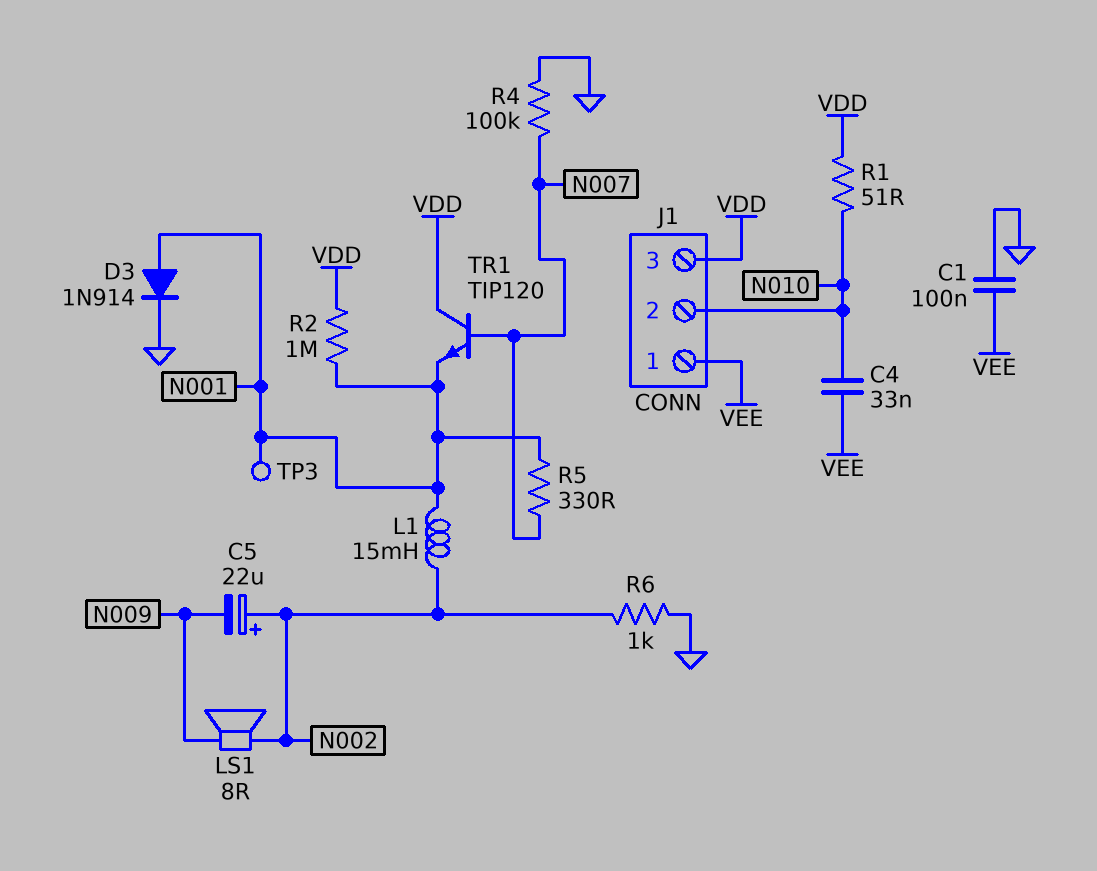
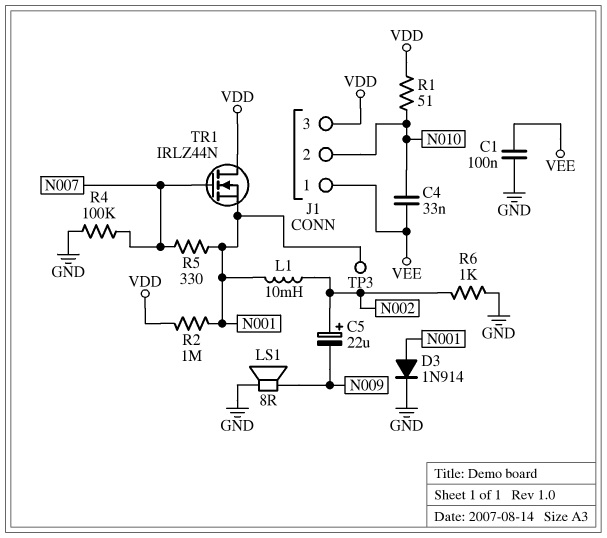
L1: 15mH (N001, N002) -> 10mH (N001, N002)
LS1: speaker 8R (N002, N009) -> speaker 8R (GND, N009)
TR1: NPN TIP120 (B N007, C VDD, E N001) -> NMOS IRLZ44N (G N007, D VDD, S N001)

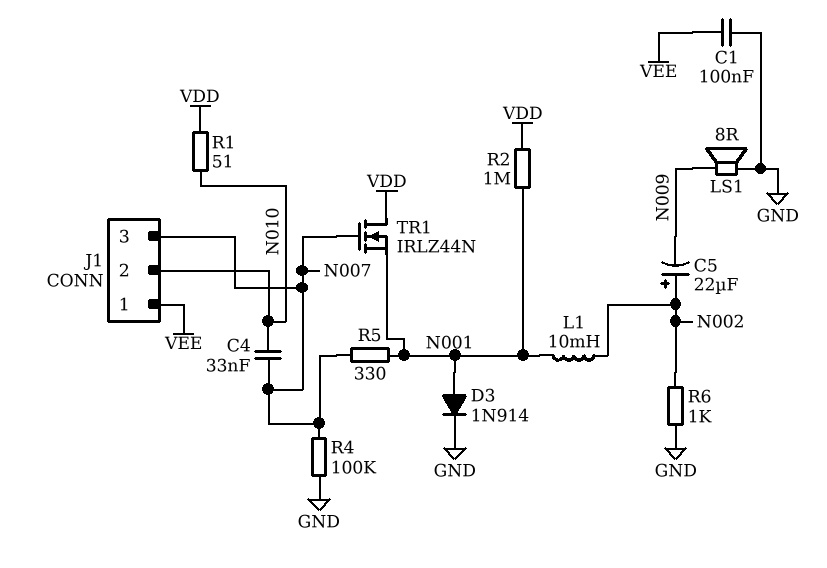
C4: 33nF (N010, VEE) -> 33nF (N007, N010)
J1 pin 3: VDD -> N007
TP3: test point (N001) -> none

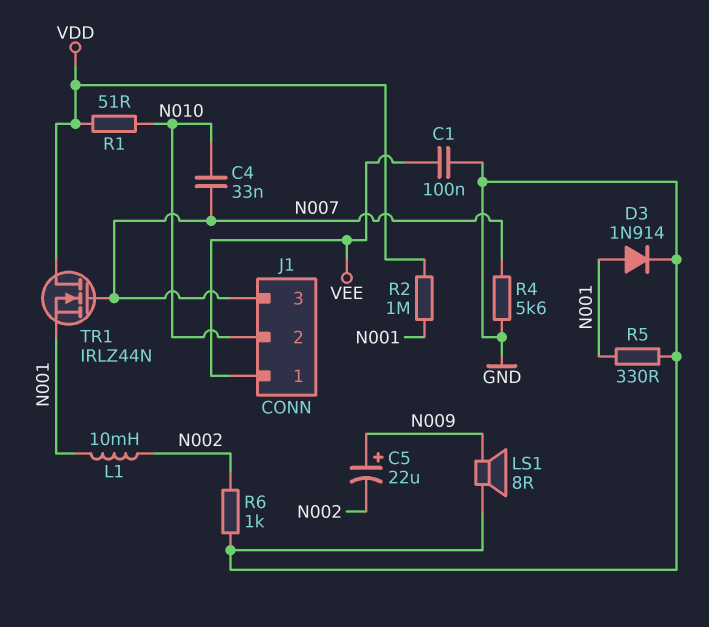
C5: 22uF (plus N002, minus N009) -> 22uF (plus N009, minus N002)
R4: 100k (GND, N007) -> 5.6k (GND, N007)
R5: 330 (N001, N007) -> 330 (GND, N001)

